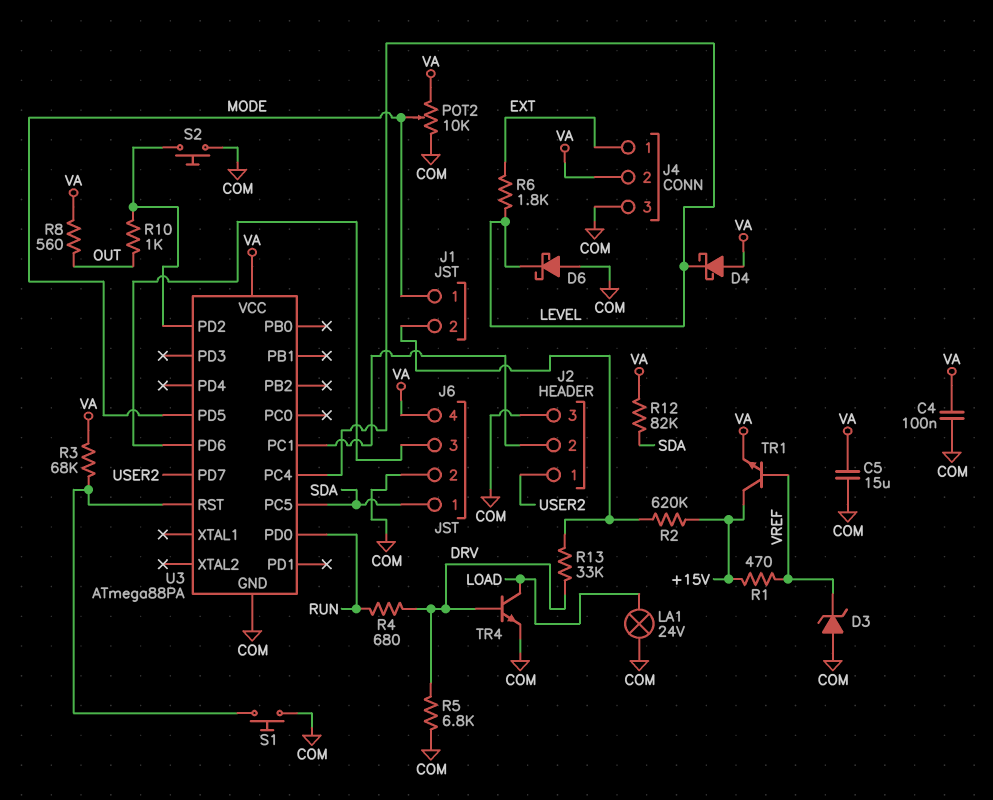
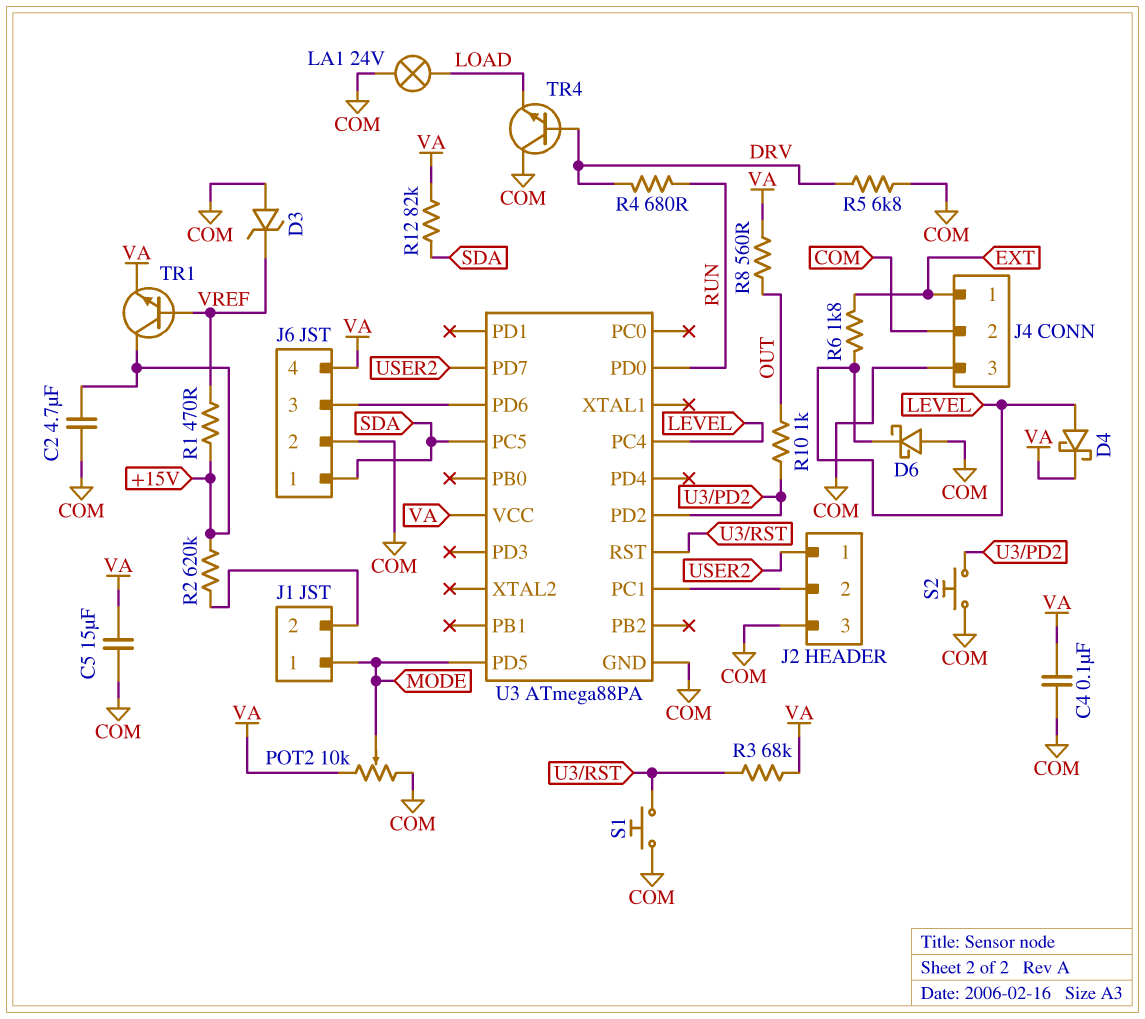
C2: none -> 4.7uF (+15V, COM)
D4: schottky (A VA, K LEVEL) -> schottky (A LEVEL, K VA)
J4 pin 2: VA -> COM
R13: 33k (DRV, J1/2) -> none
TR4: NPN (B DRV, C LOAD, E COM) -> NPN (B DRV, C COM, E LOAD)

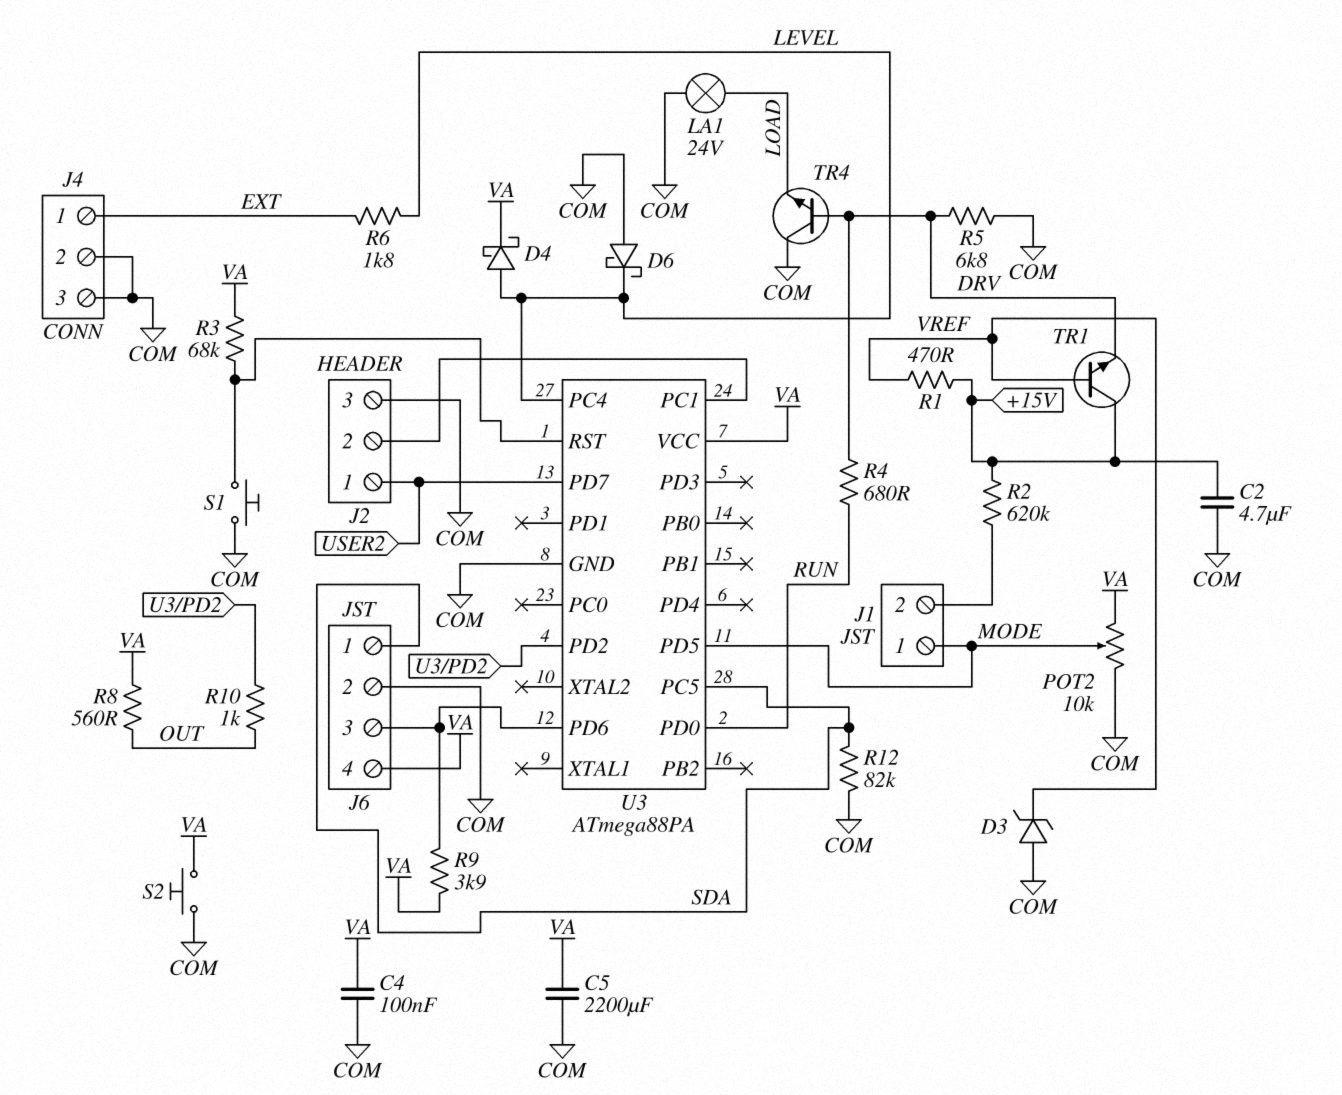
C5: 15uF (COM, VA) -> 2200uF (COM, VA)
R9: none -> 3.9k (J6/3, VA)
R12: 82k (SDA, VA) -> 82k (COM, SDA)
S2: button (COM, U3/PD2) -> button (COM, VA)
TR1: NPN (B VREF, C +15V, E VA) -> NPN (B VREF, C +15V, E DRV)

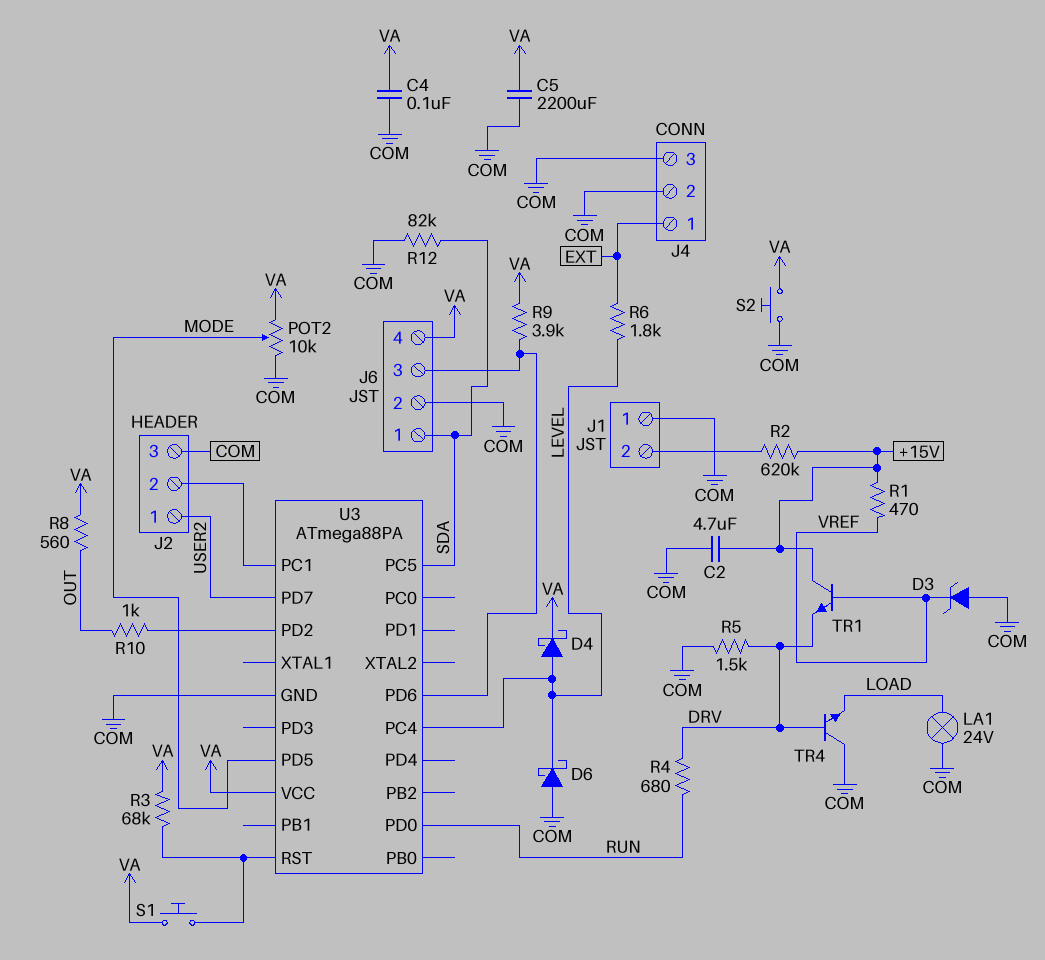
J1 pin 1: MODE -> COM
R5: 6.8k (COM, DRV) -> 1.5k (COM, DRV)
S1: button (COM, U3/RST) -> button (U3/RST, VA)

